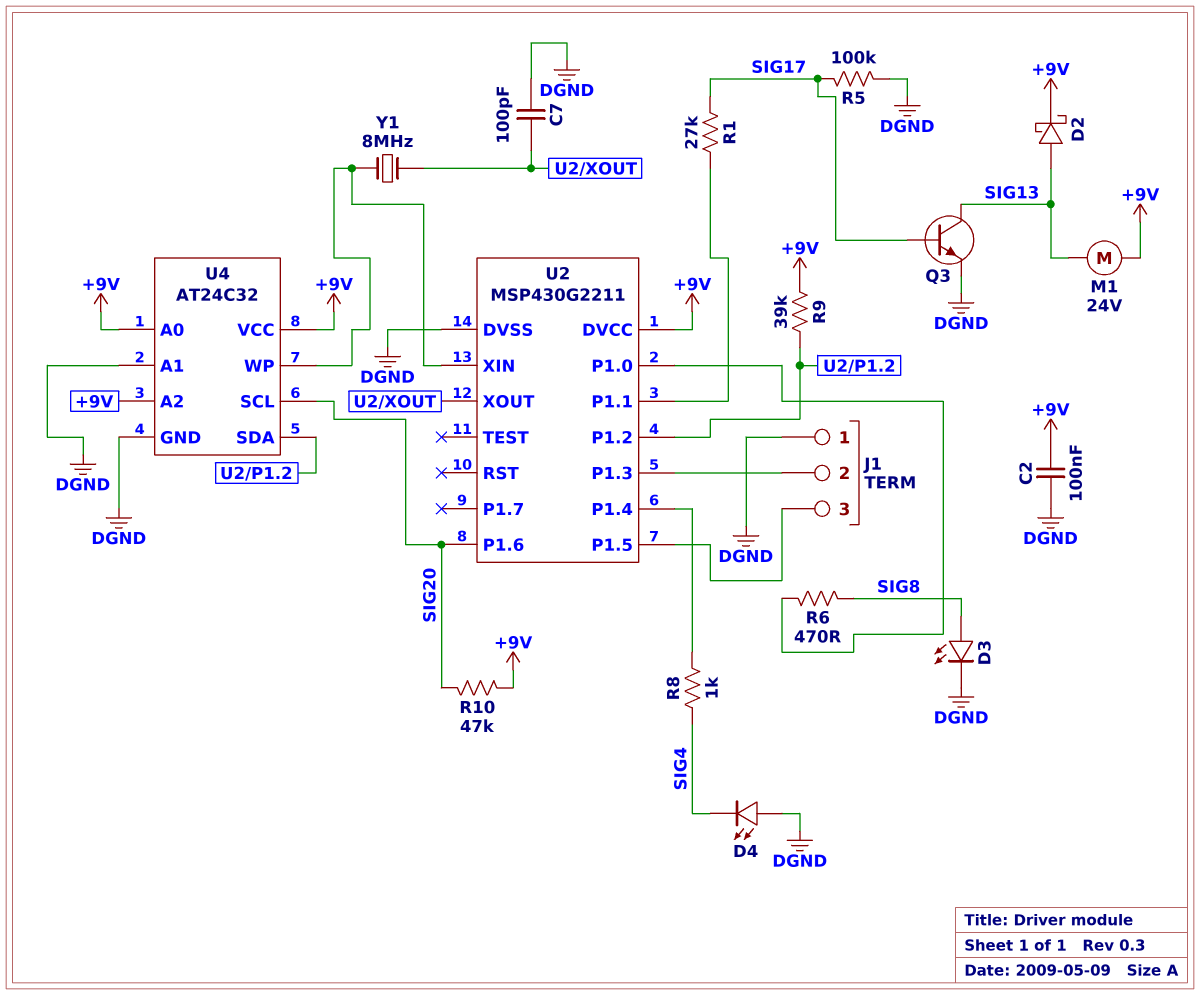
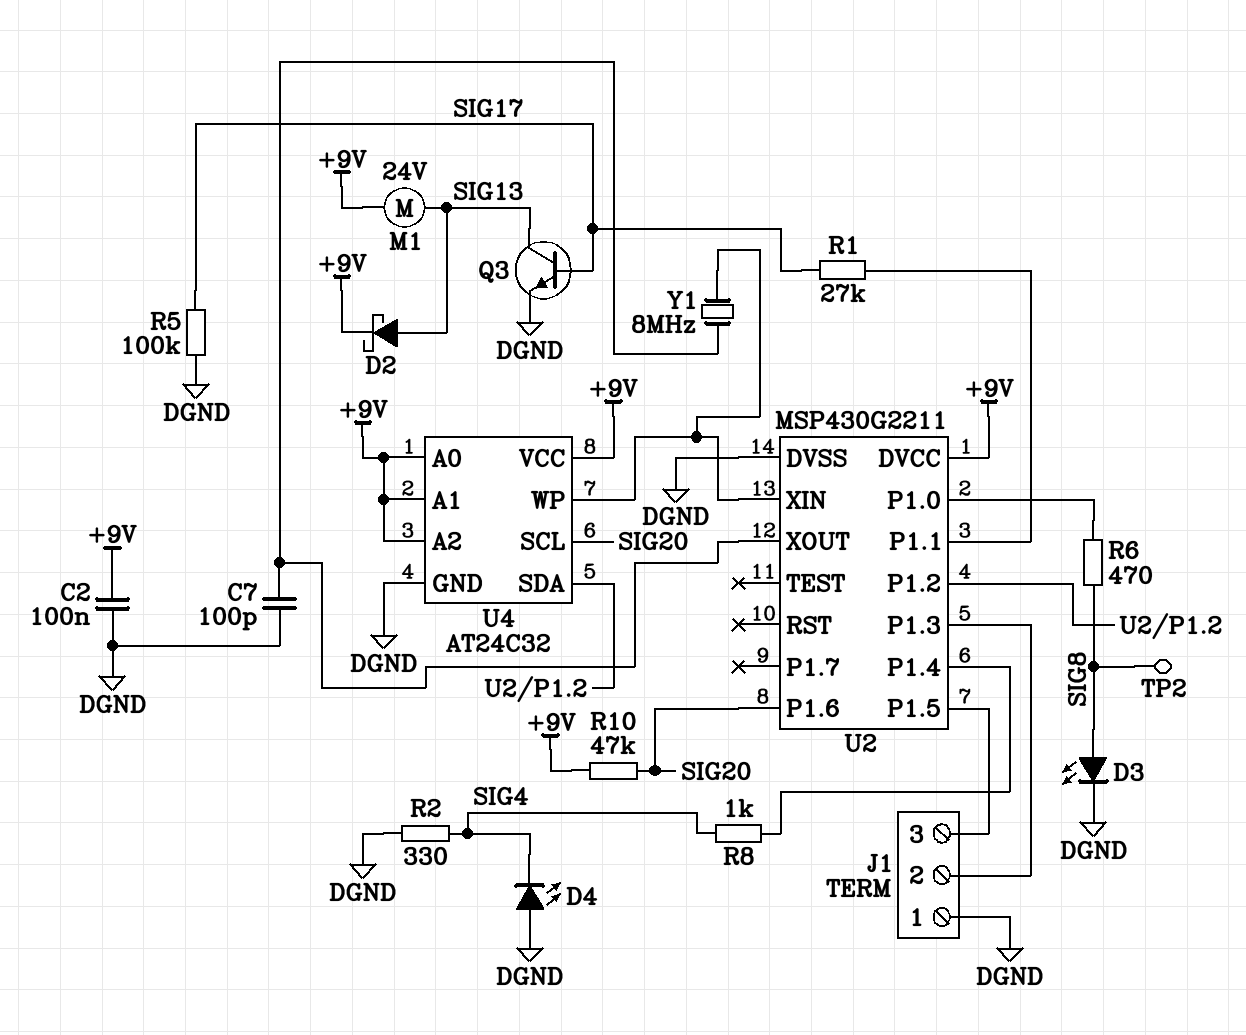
R2: none -> 330 (DGND, SIG4)
R9: 39k (+9V, U2/P1.2) -> none
TP2: none -> test point (SIG8)
U4 pin A1: DGND -> +9V

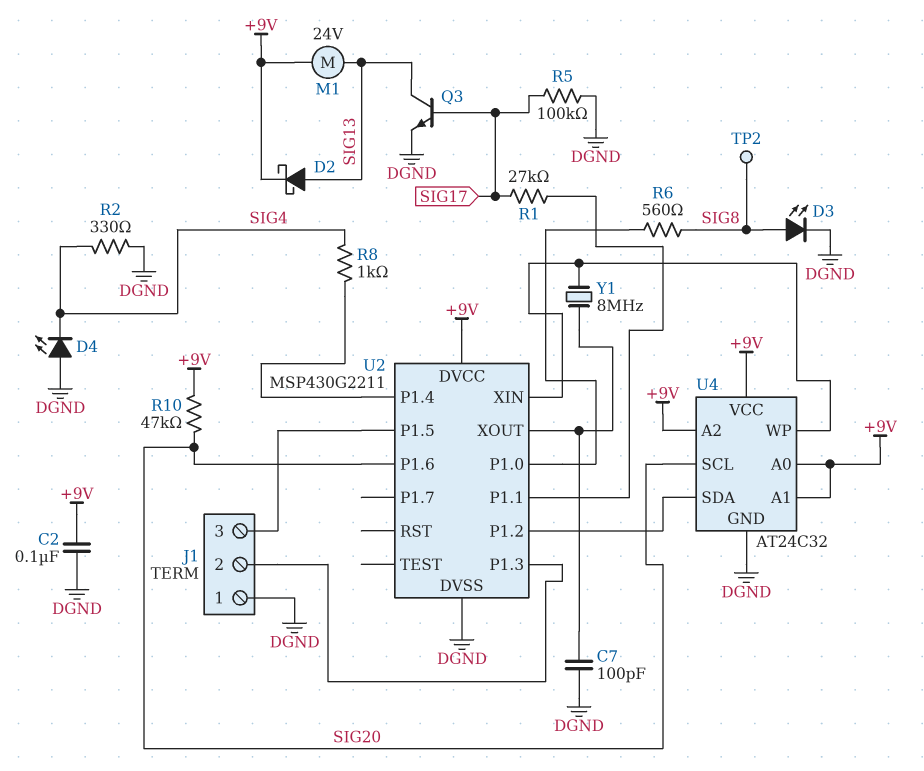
R6: 470 (SIG8, U2/P1.0) -> 560 (SIG8, U2/P1.0)

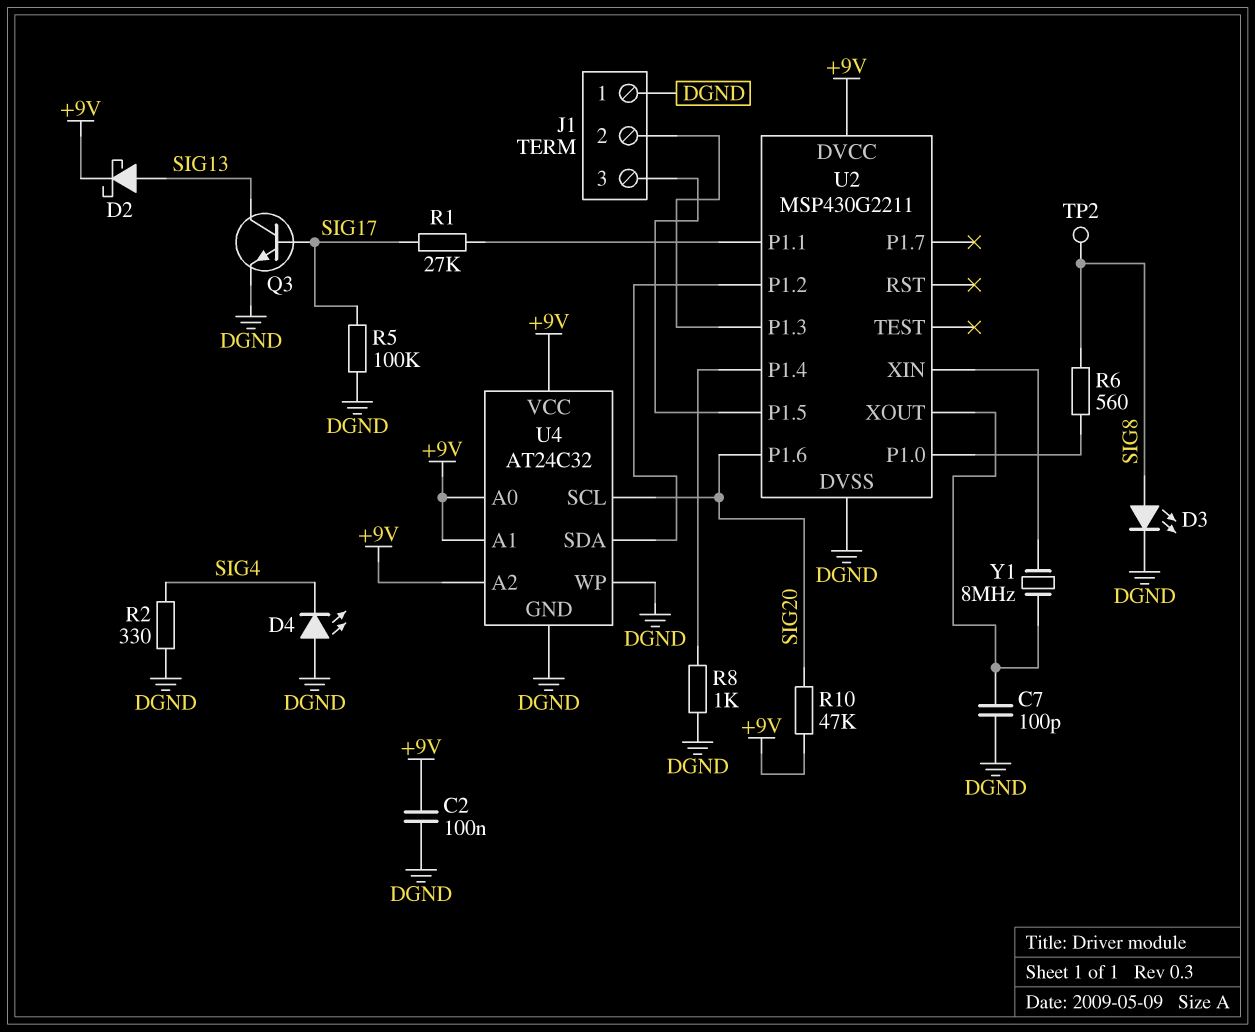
M1: motor 24V (+9V, SIG13) -> none
R8: 1k (SIG4, U2/P1.4) -> 1k (DGND, U2/P1.4)
U4 pin WP: U2/XIN -> DGND

